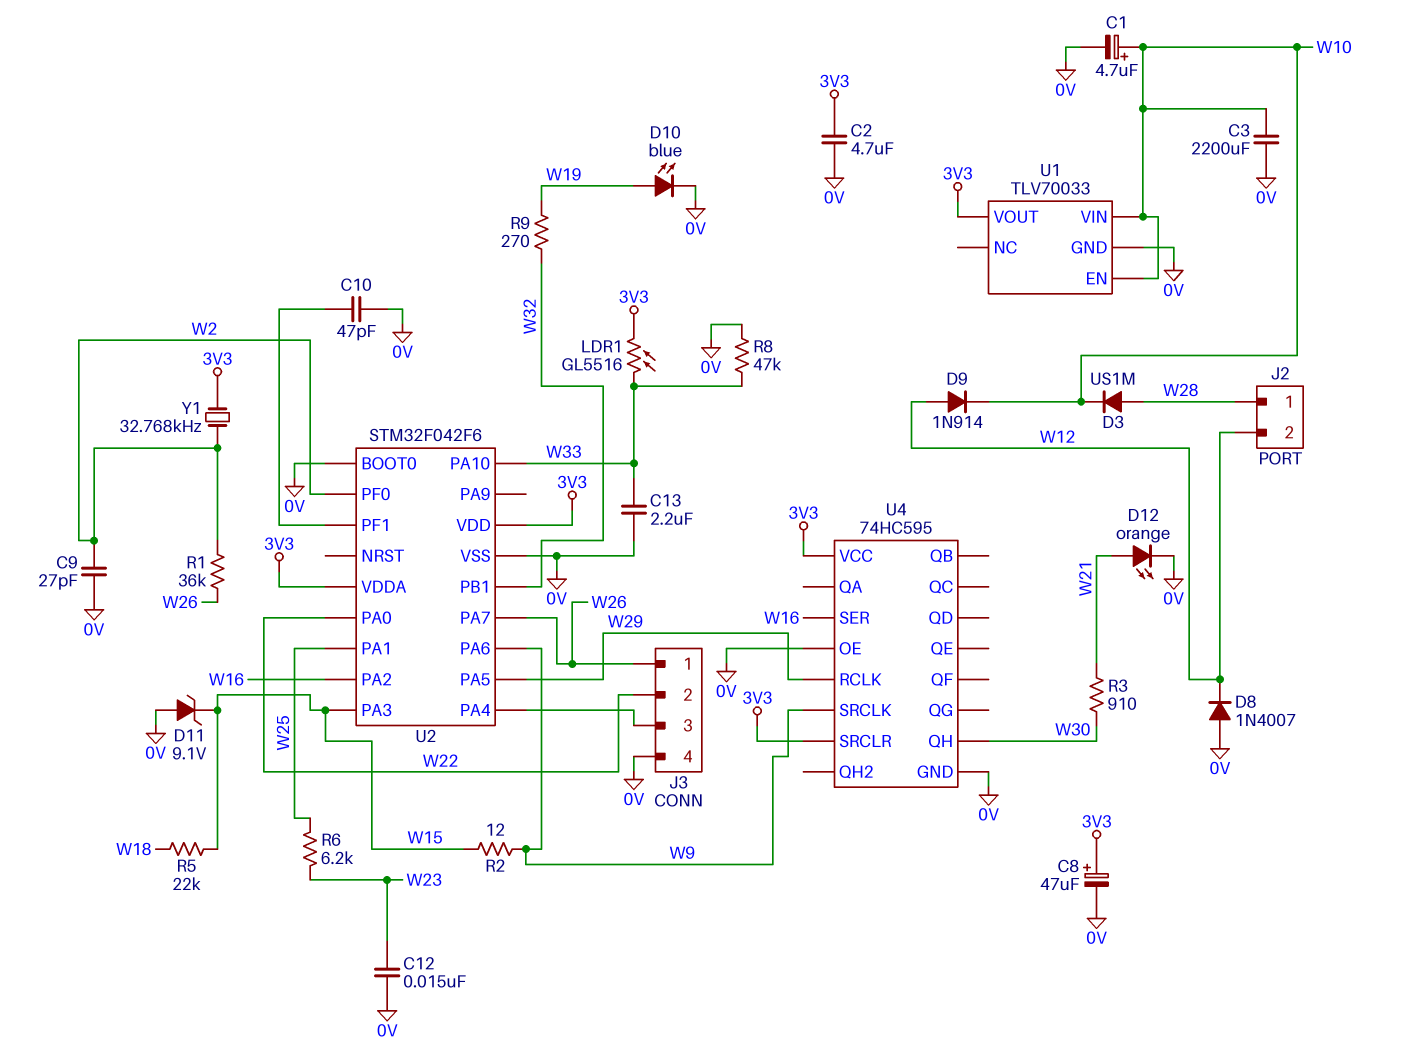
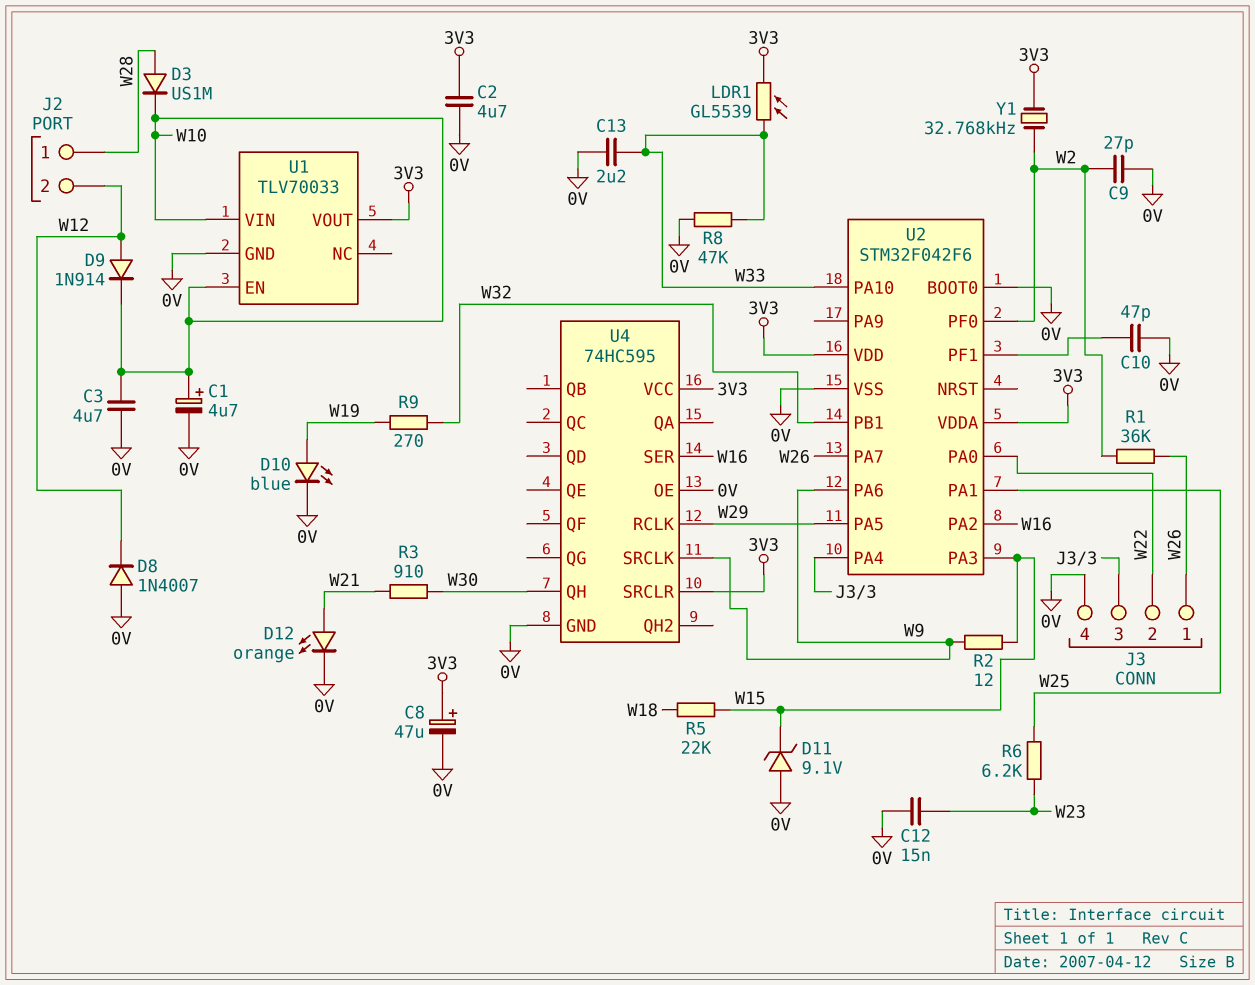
C3: 2200uF (0V, W10) -> 4.7uF (0V, W10)
LDR1: GL5516 (3V3, W33) -> GL5539 (3V3, W33)

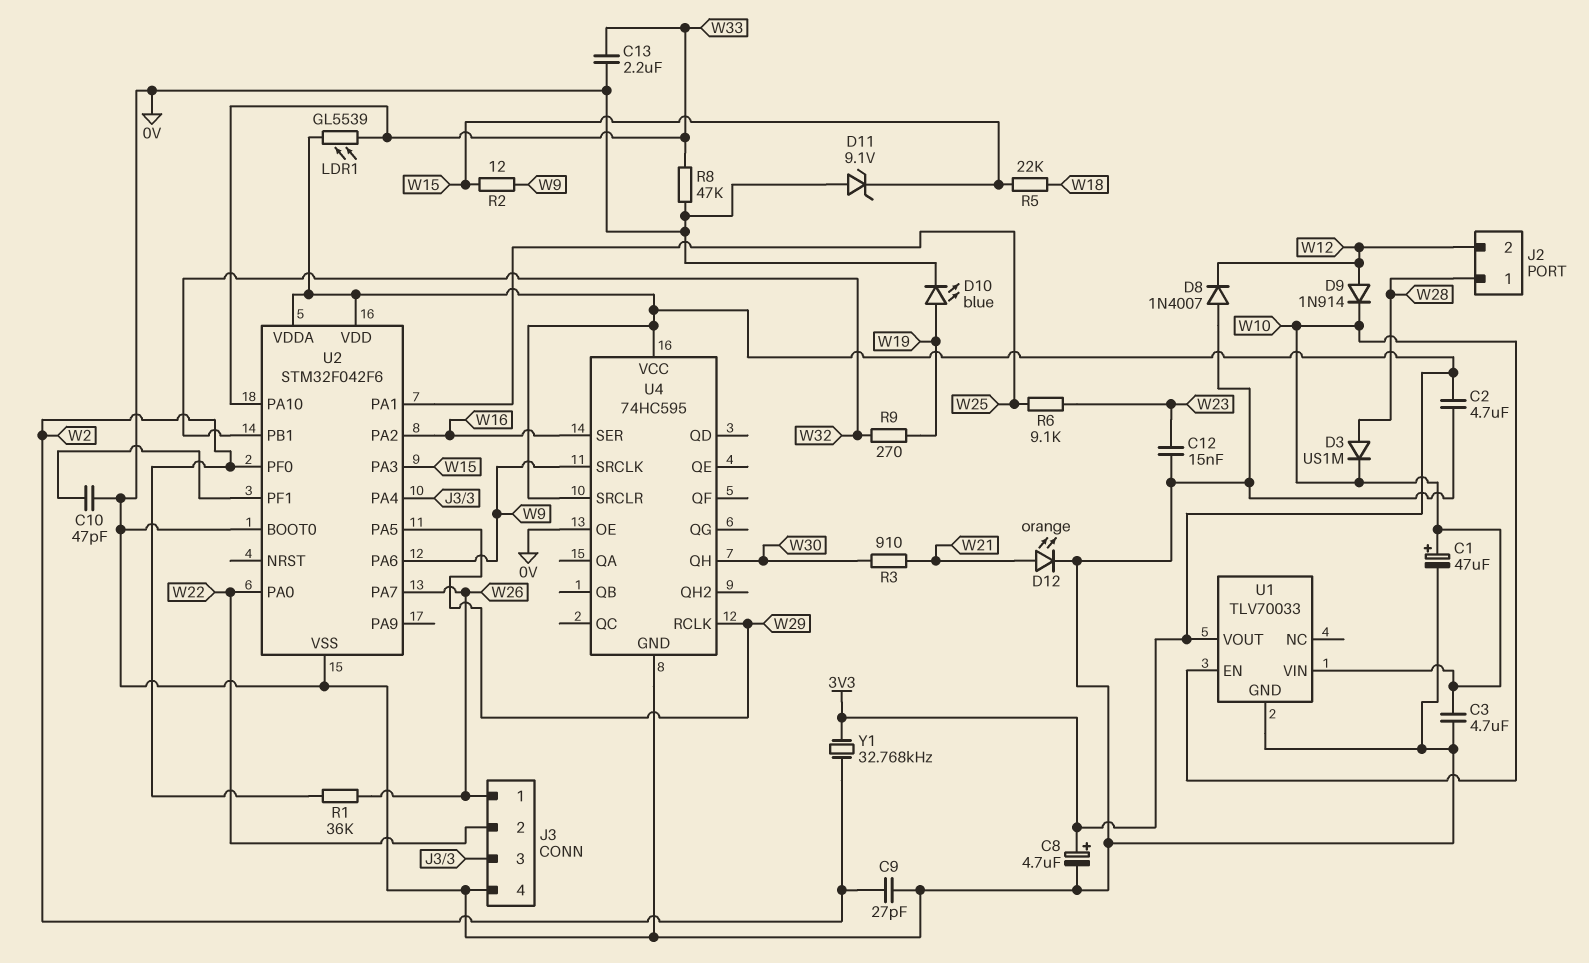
C1: 4.7uF (plus W10, minus 0V) -> 47uF (plus W10, minus 0V)
C8: 47uF (plus 3V3, minus 0V) -> 4.7uF (plus 3V3, minus 0V)
R6: 6.2k (W23, W25) -> 9.1k (W23, W25)

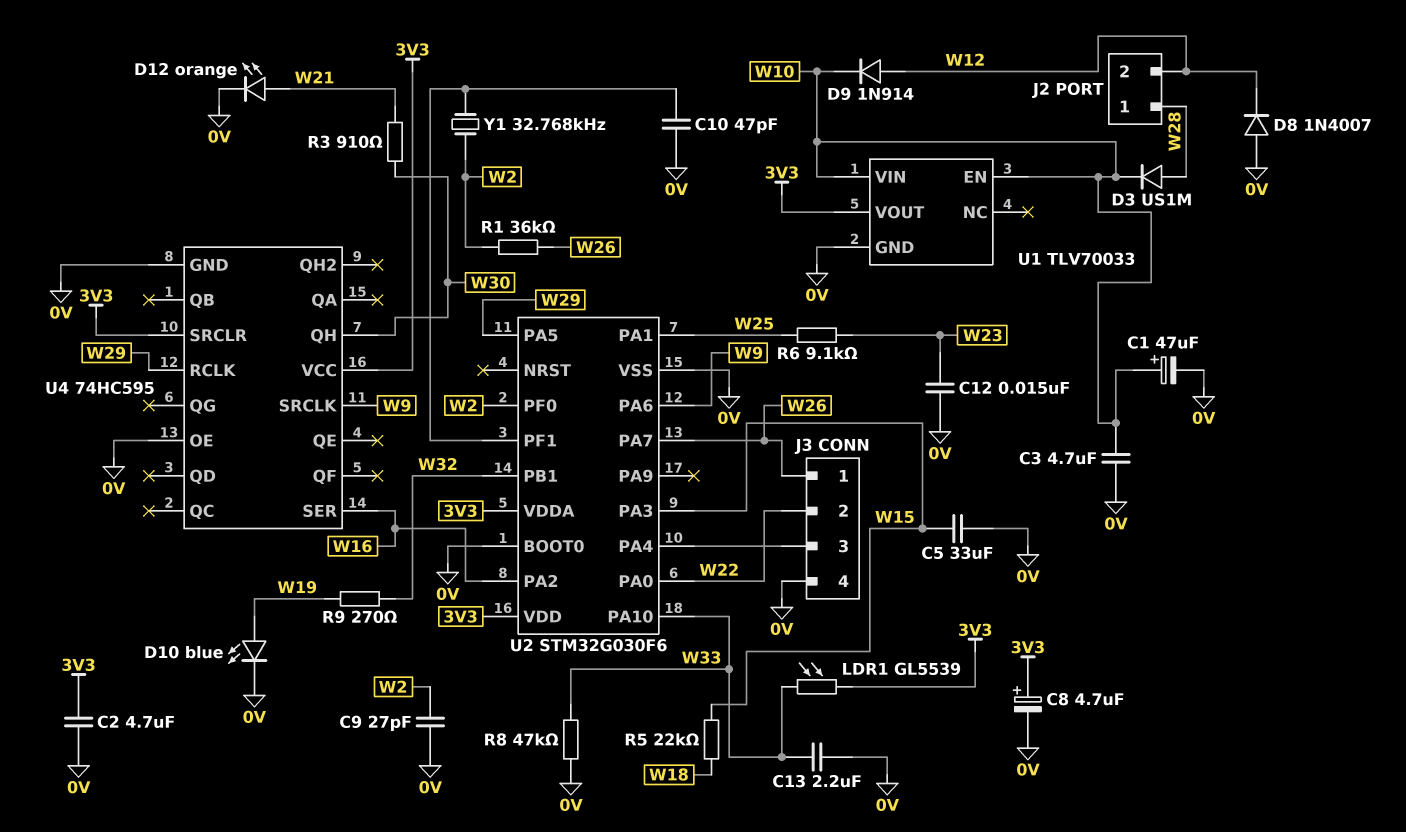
C5: none -> 33uF (0V, W15)
D11: zener 9.1V (A 0V, K W15) -> none
R2: 12 (W9, W15) -> none
U2: STM32F042F6 -> STM32G030F6
Y1: 32.768kHz (3V3, W2) -> 32.768kHz (U2/PF1, W2)

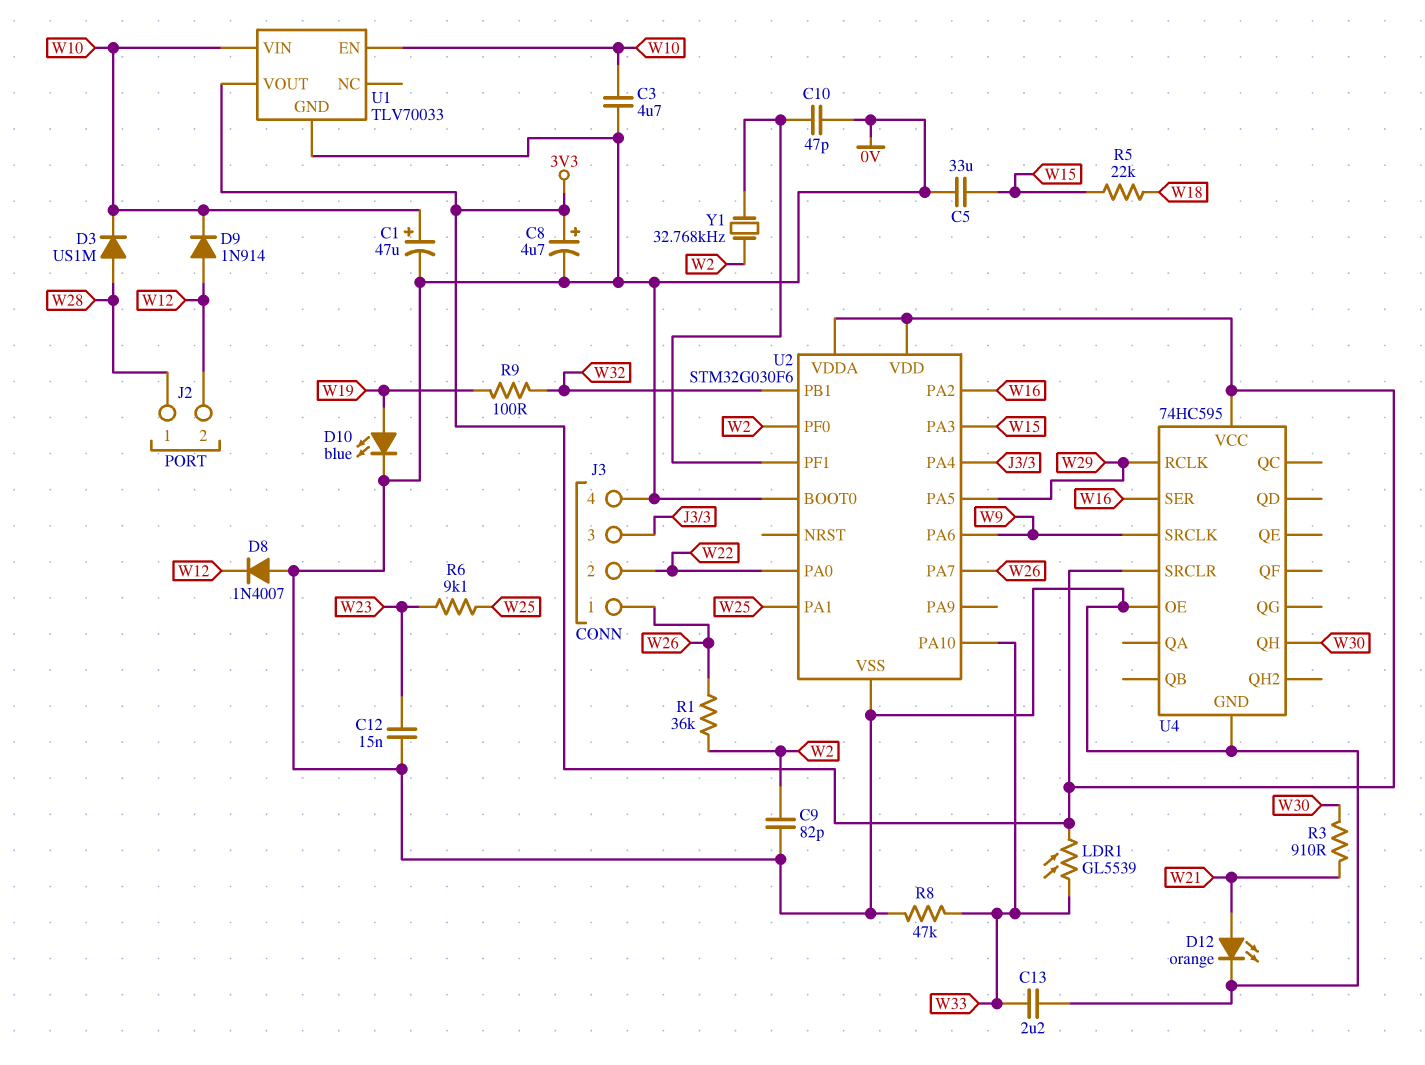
C2: 4.7uF (0V, 3V3) -> none
C9: 27pF (0V, W2) -> 82pF (0V, W2)
R9: 270 (W19, W32) -> 100 (W19, W32)

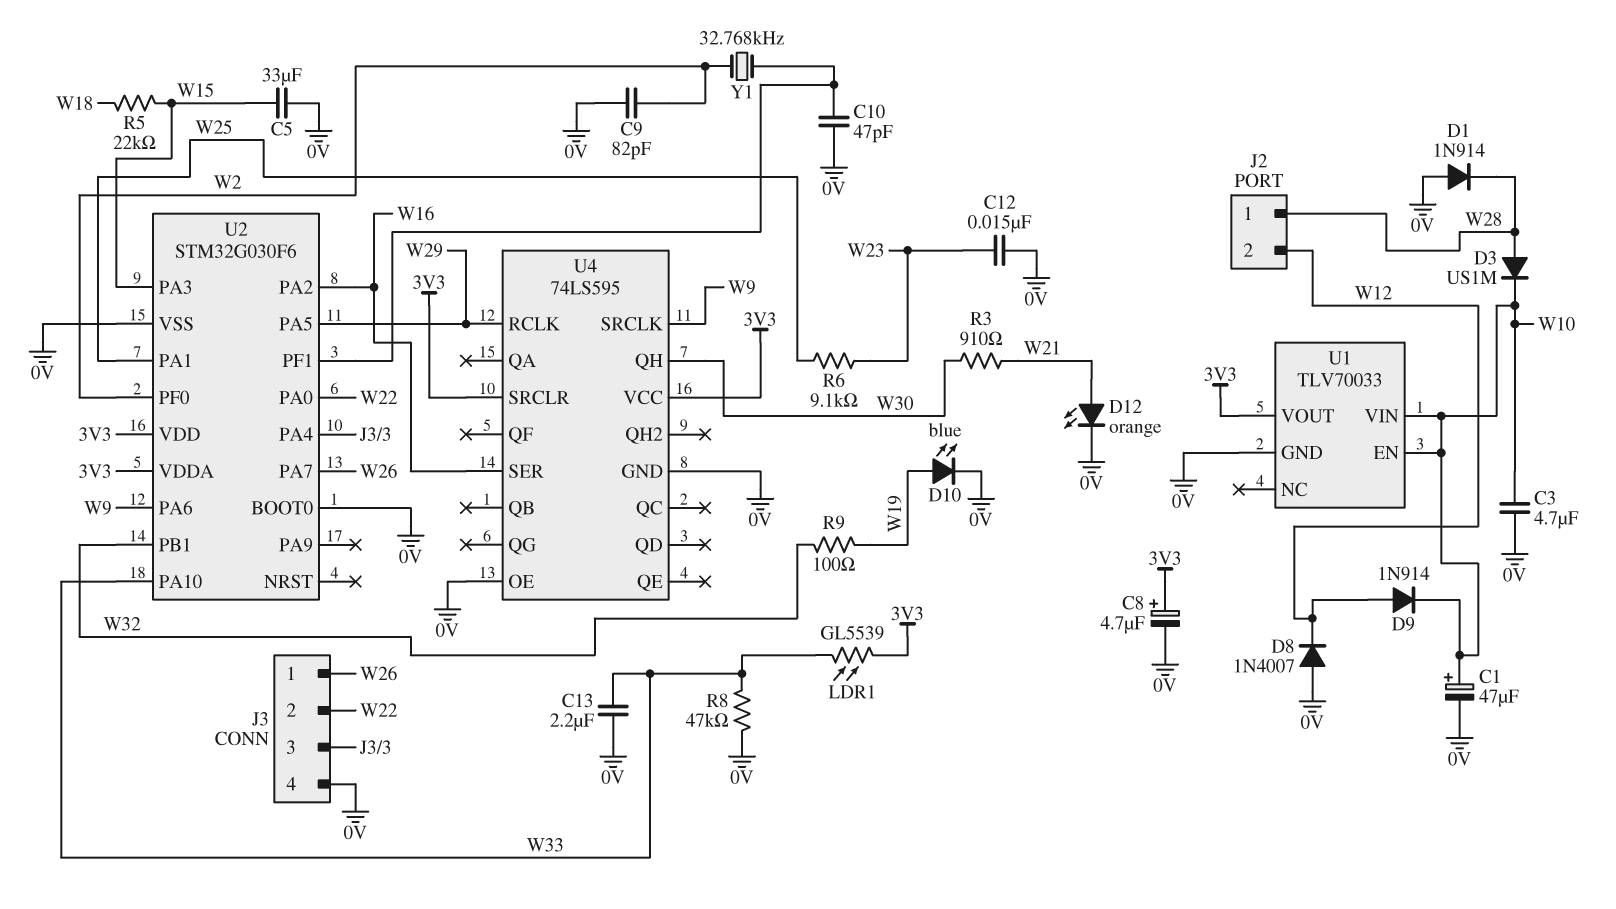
D1: none -> diode 1N914 (A 0V, K W28)
R1: 36k (W2, W26) -> none
U4: 74HC595 -> 74LS595

